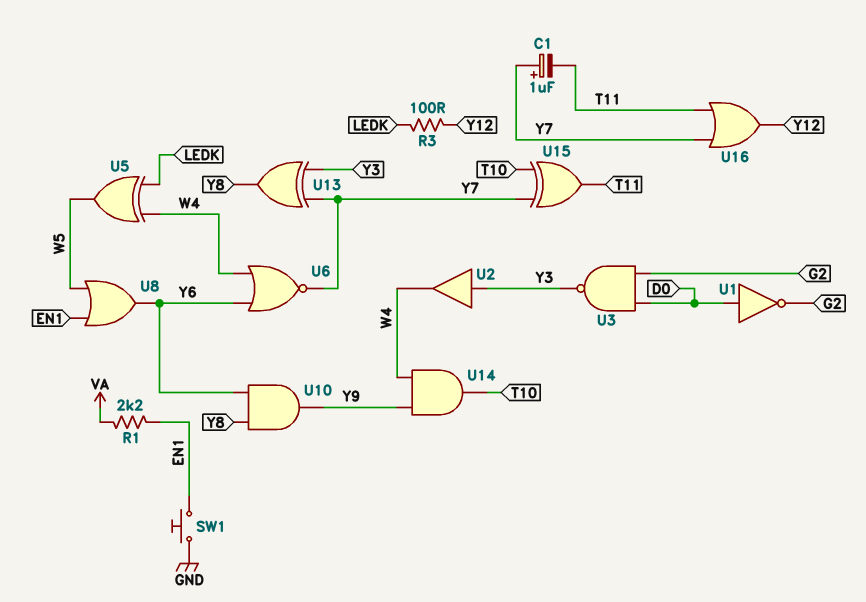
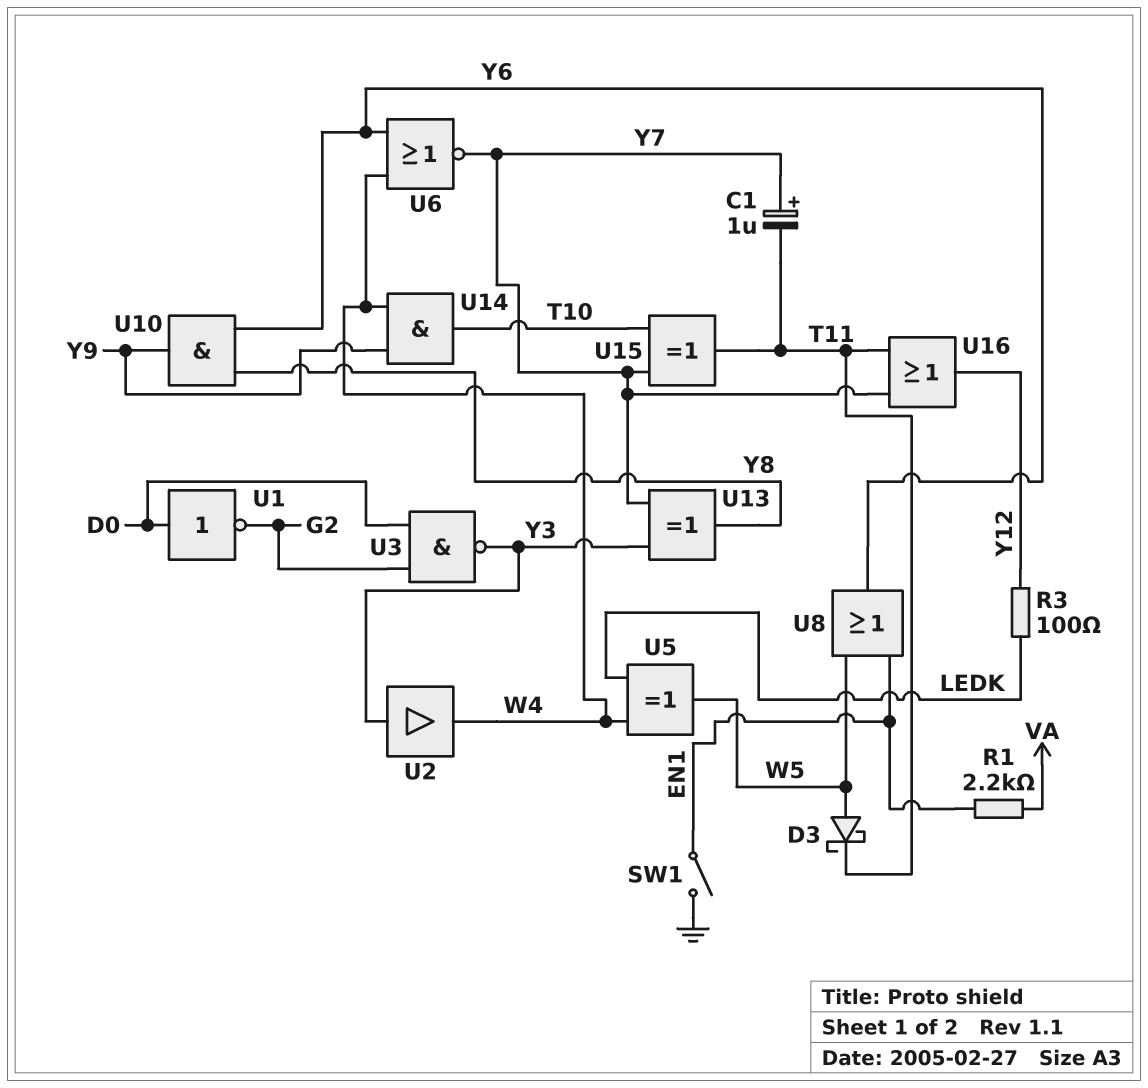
D3: none -> schottky (A W5, K T11)
SW1: button (EN1, GND) -> switch (EN1, GND)

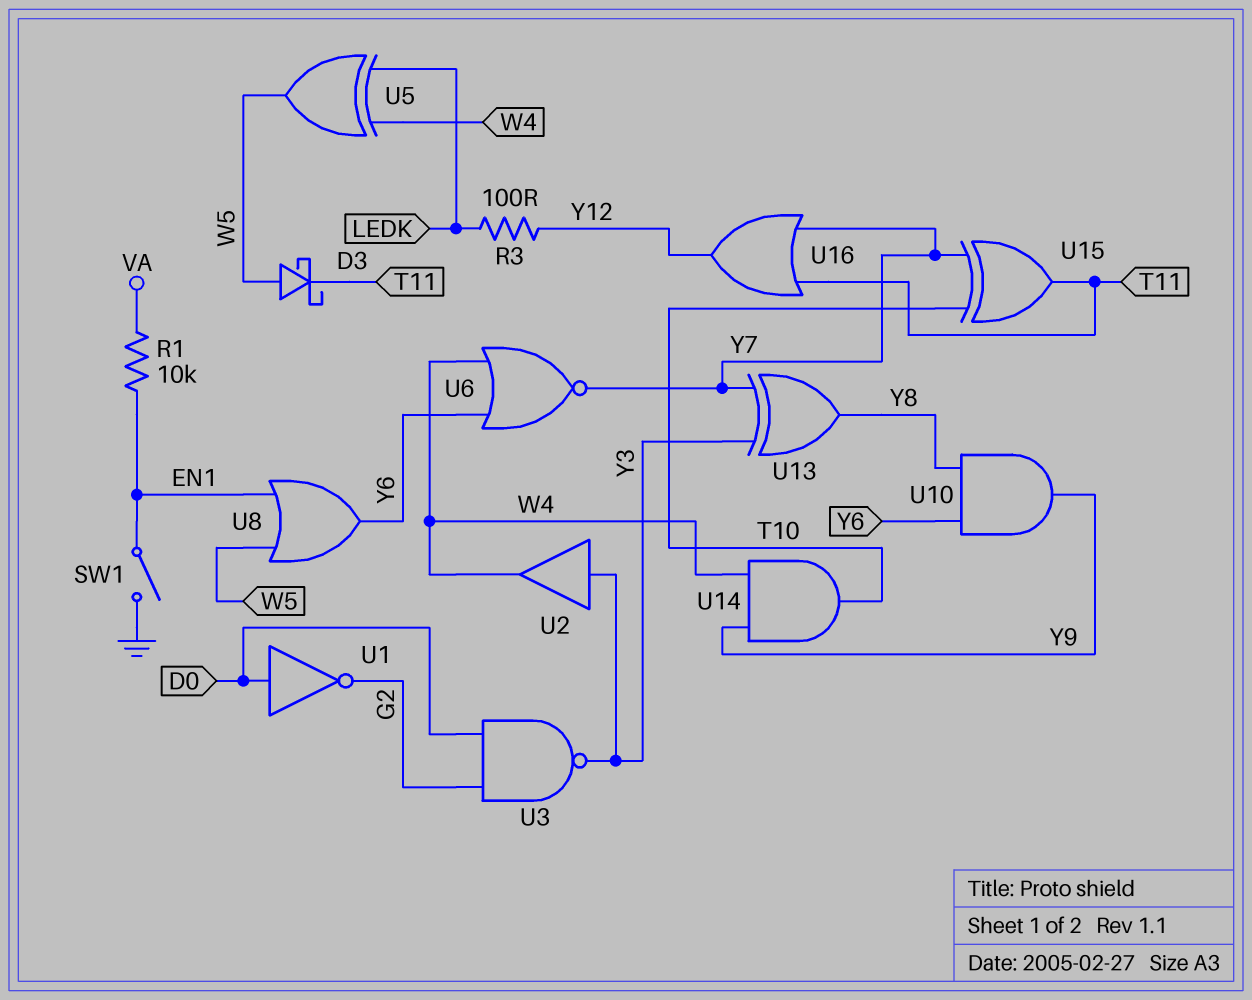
C1: 1uF (plus Y7, minus T11) -> none
R1: 2.2k (EN1, VA) -> 10k (EN1, VA)

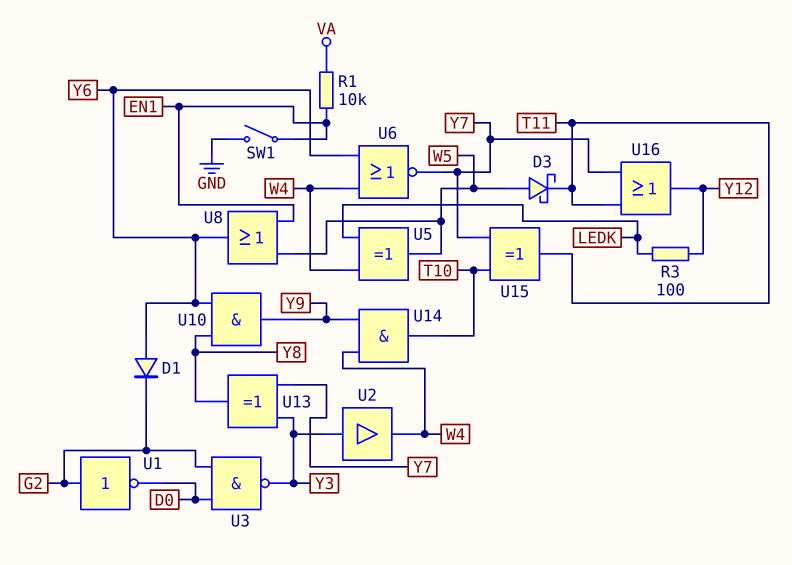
D1: none -> diode (A Y6, K G2)
U1: NOT (in D0, out G2) -> NOT (in G2, out D0)

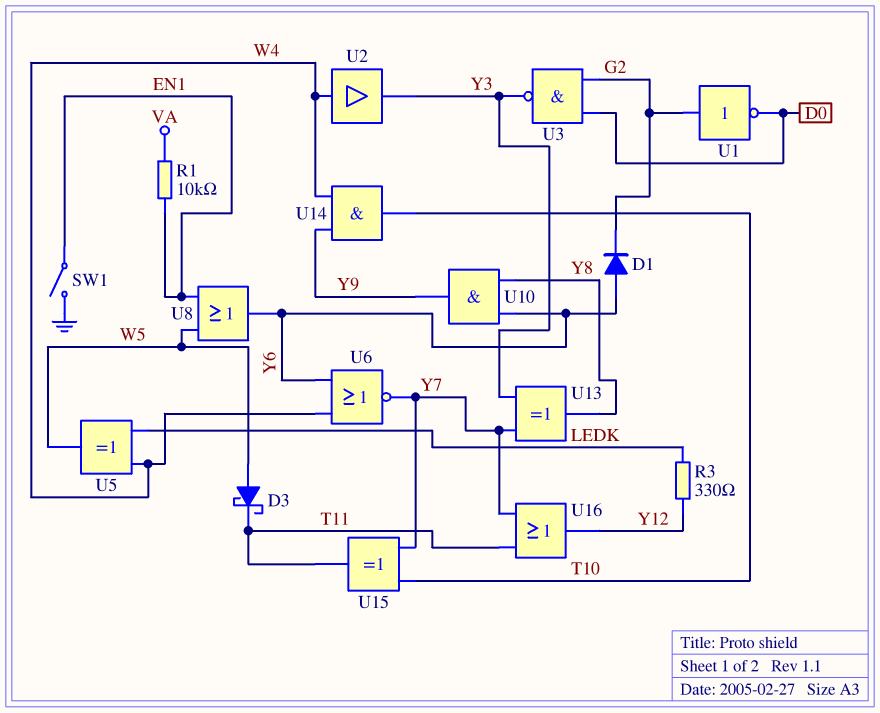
R3: 100 (LEDK, Y12) -> 330 (LEDK, Y12)
U2: buffer (in Y3, out W4) -> buffer (in W4, out Y3)

